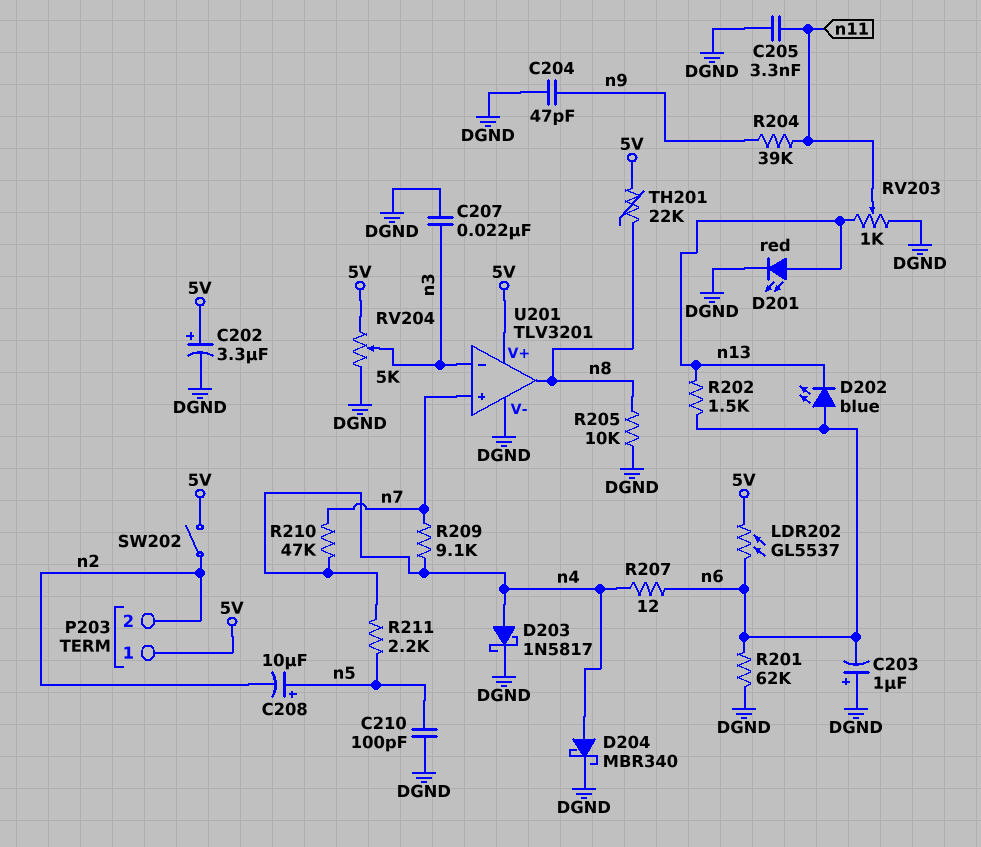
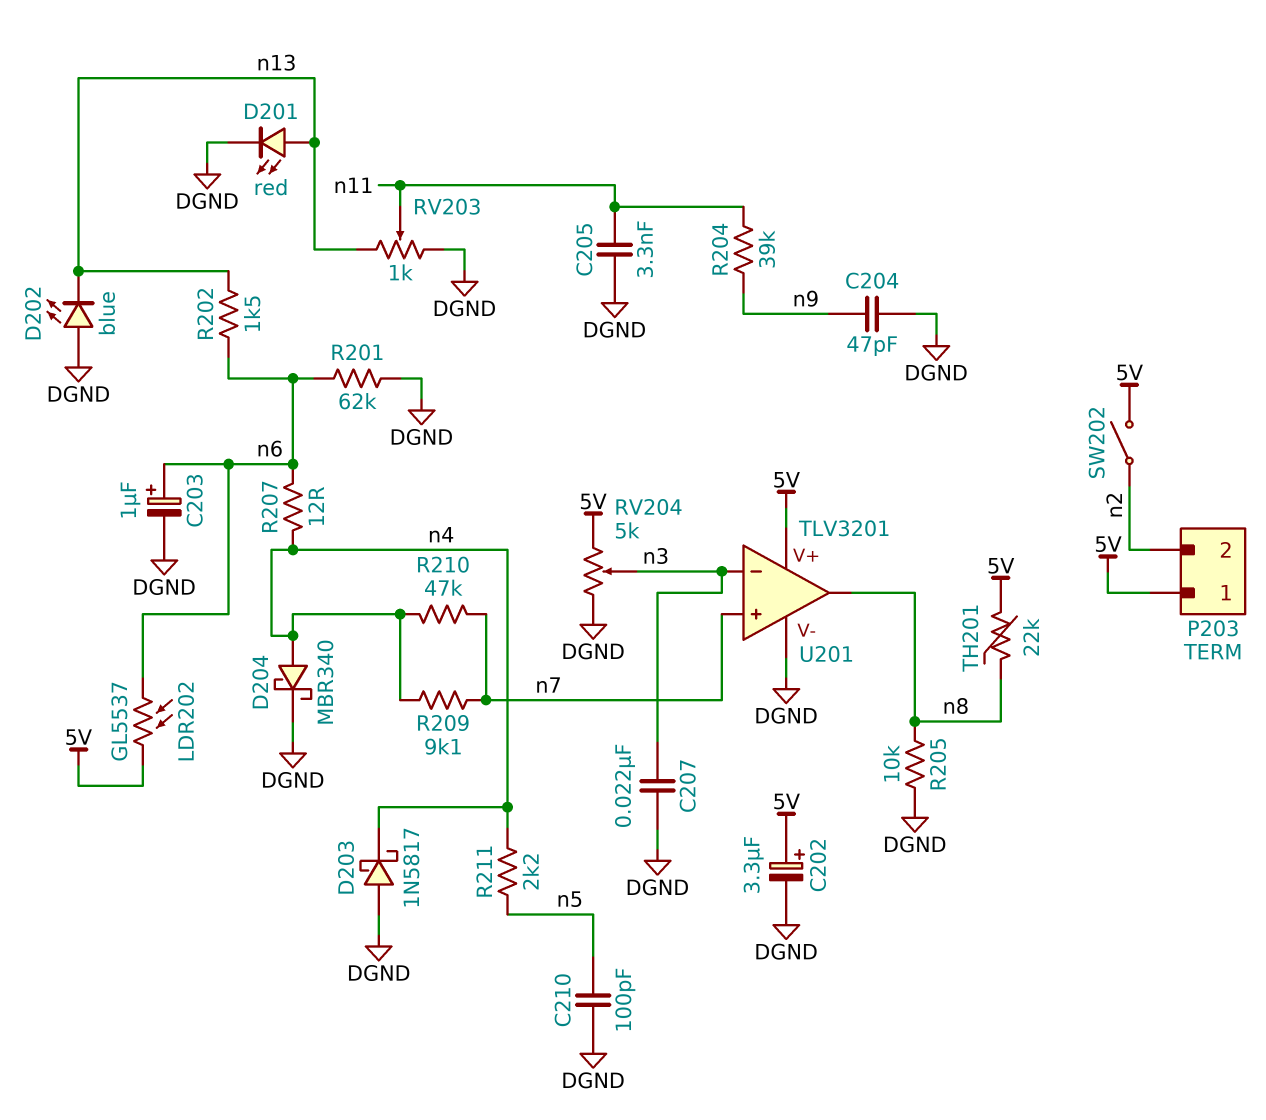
C203: 1uF (plus DGND, minus n6) -> 1uF (plus n6, minus DGND)
C208: 10uF (plus n5, minus n2) -> none
D202: LED blue (A n6, K n13) -> LED blue (A DGND, K n13)
D203: schottky 1N5817 (A n4, K DGND) -> schottky 1N5817 (A DGND, K n4)

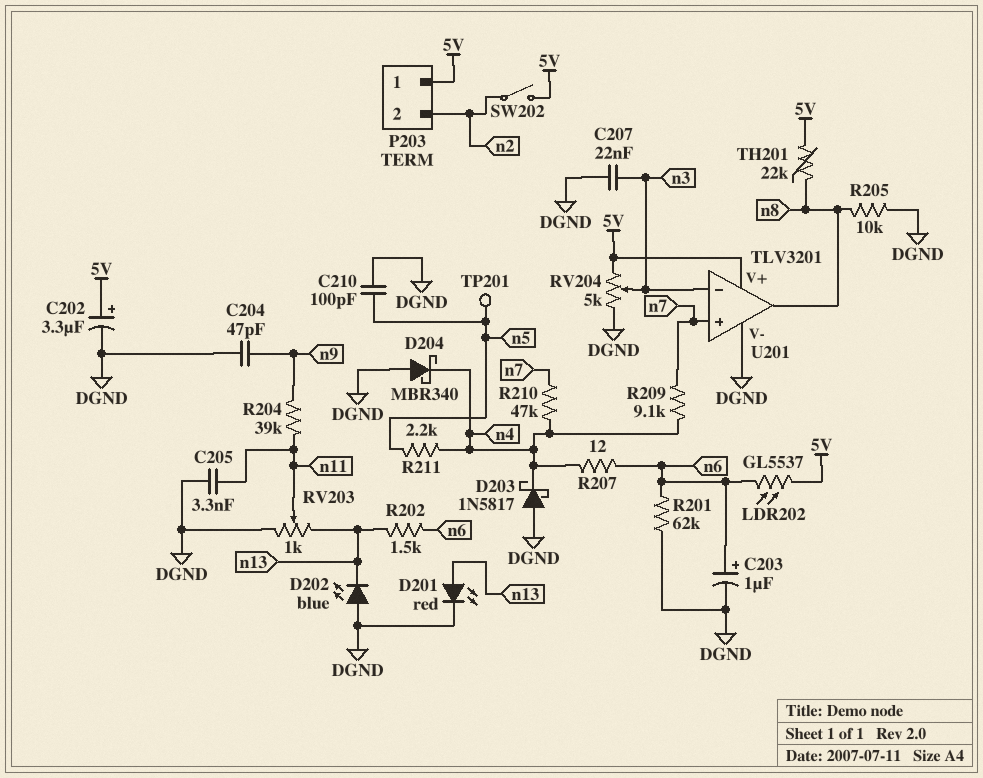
D204: schottky MBR340 (A n4, K DGND) -> schottky MBR340 (A DGND, K n4)
TP201: none -> test point (n5)

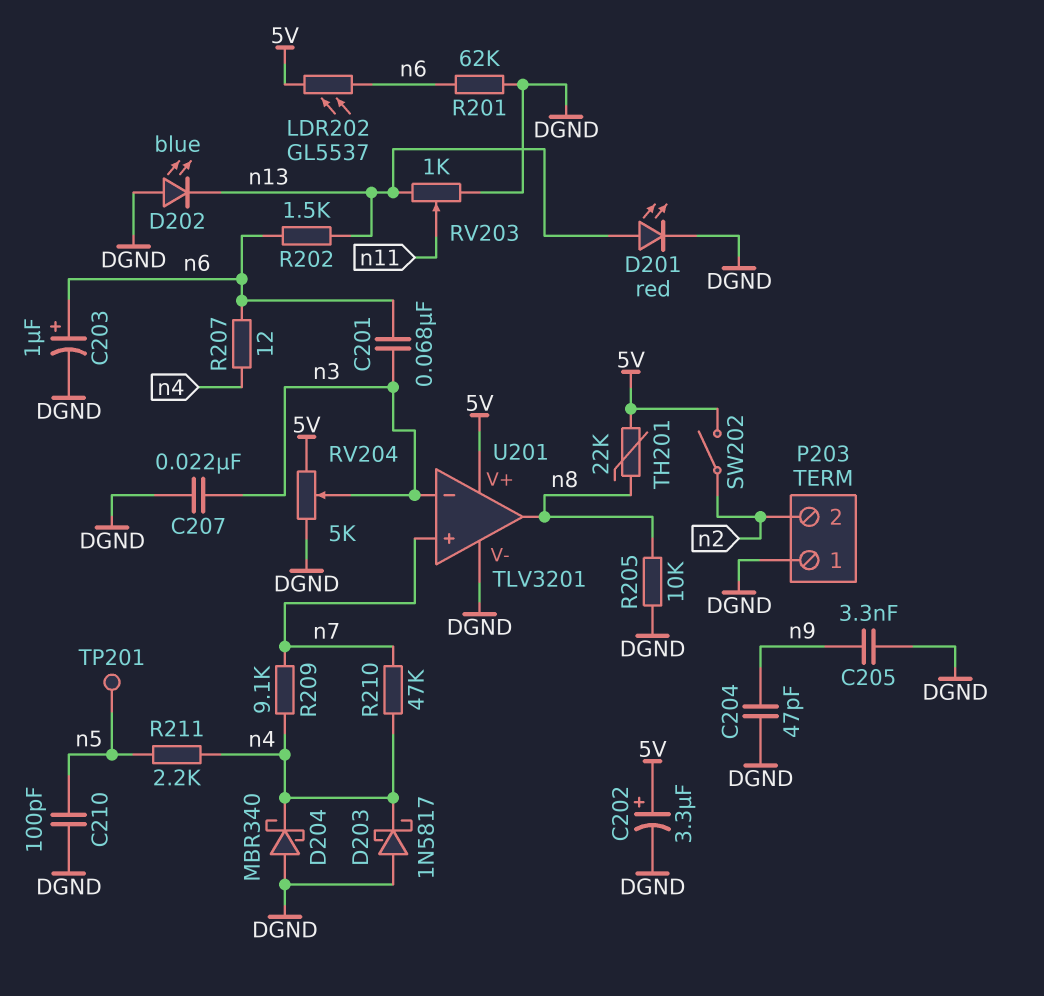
C201: none -> 68nF (n3, n6)
C205: 3.3nF (DGND, n11) -> 3.3nF (DGND, n9)
P203 pin 1: 5V -> DGND
R204: 39k (n9, n11) -> none

